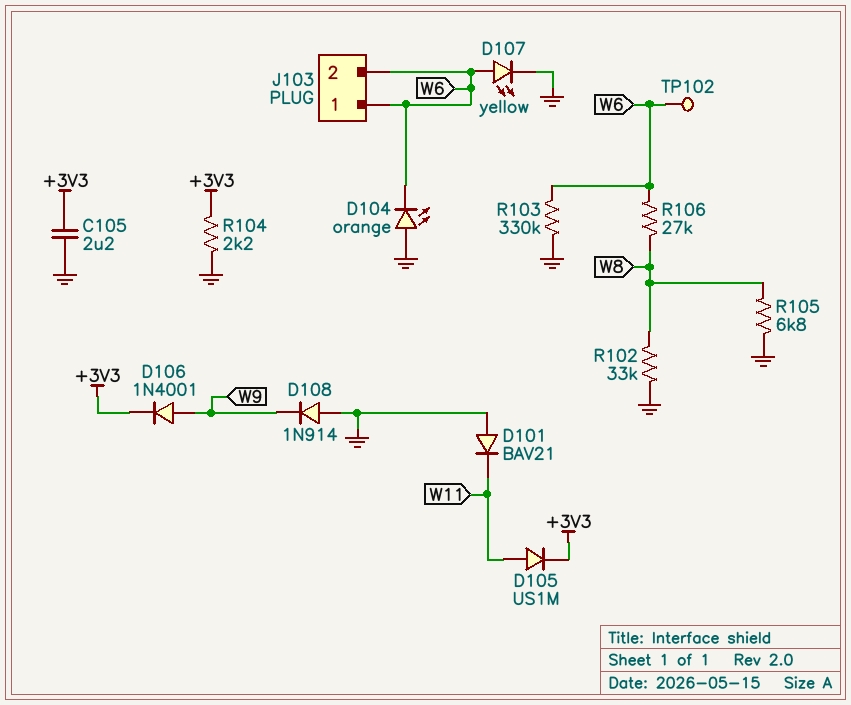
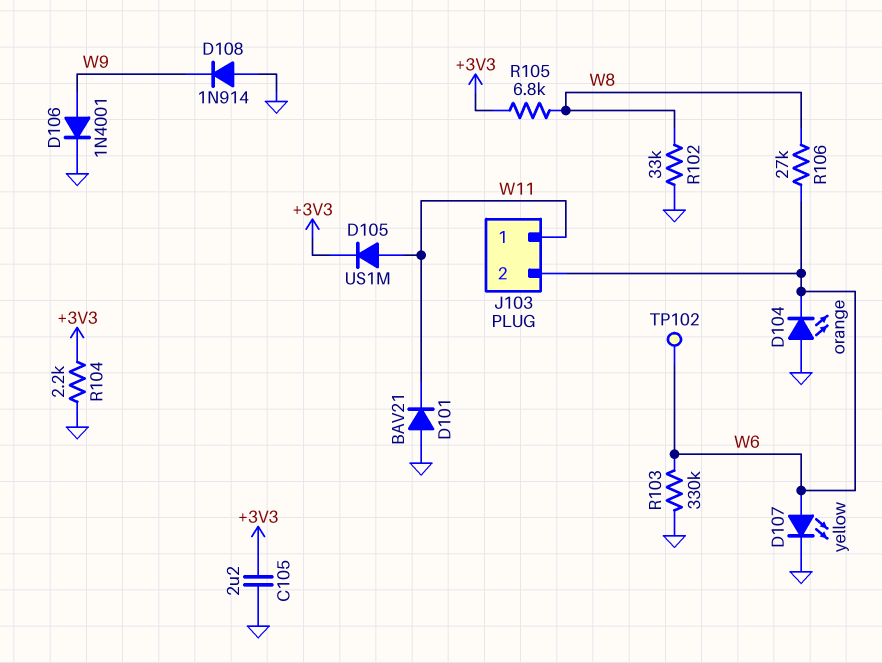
D106: diode 1N4001 (A W9, K +3V3) -> diode 1N4001 (A W9, K GND)
J103 pin 1: W6 -> W11
R105: 6.8k (GND, W8) -> 6.8k (+3V3, W8)

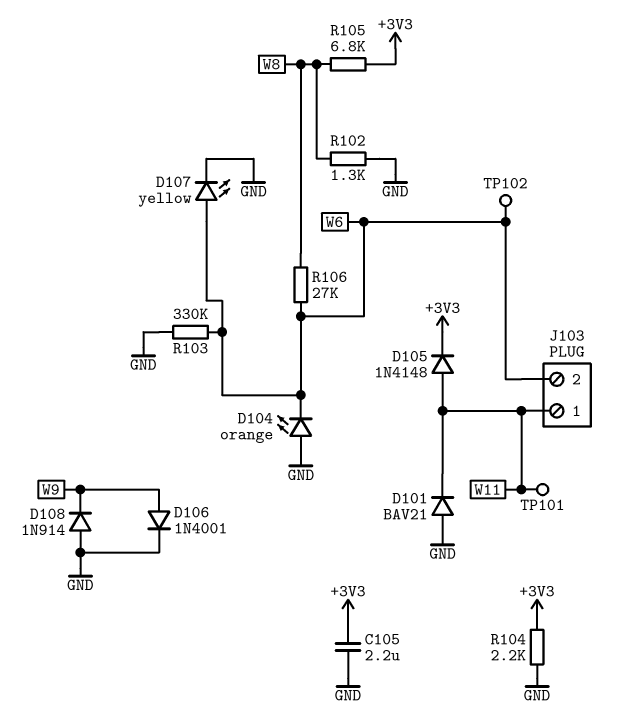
D105: diode US1M (A W11, K +3V3) -> diode 1N4148 (A W11, K +3V3)
R102: 33k (GND, W8) -> 1.3k (GND, W8)
TP101: none -> test point (W11)

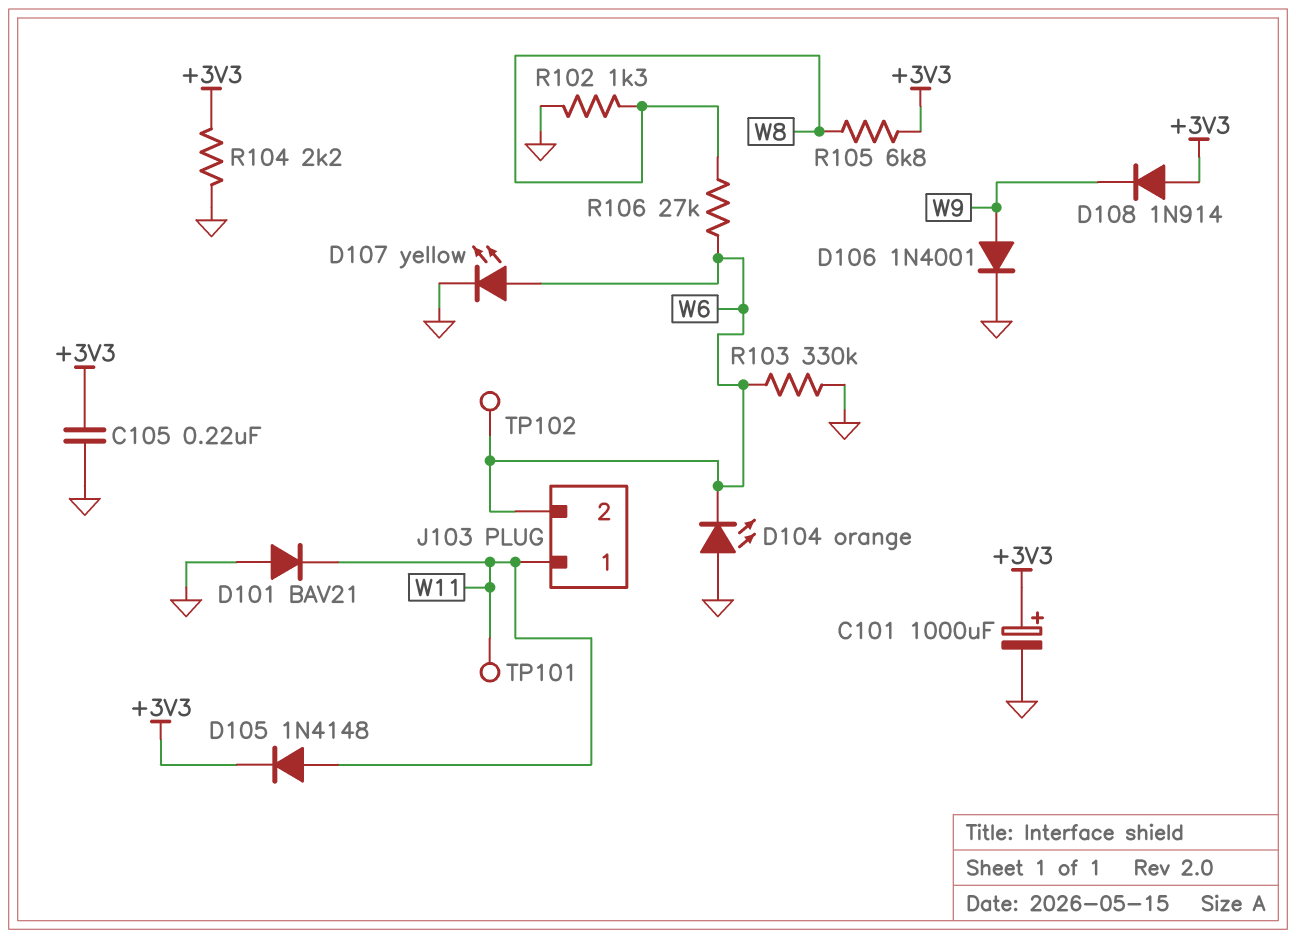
C101: none -> 1000uF (plus +3V3, minus GND)
C105: 2.2uF (+3V3, GND) -> 220nF (+3V3, GND)
D108: diode 1N914 (A GND, K W9) -> diode 1N914 (A +3V3, K W9)

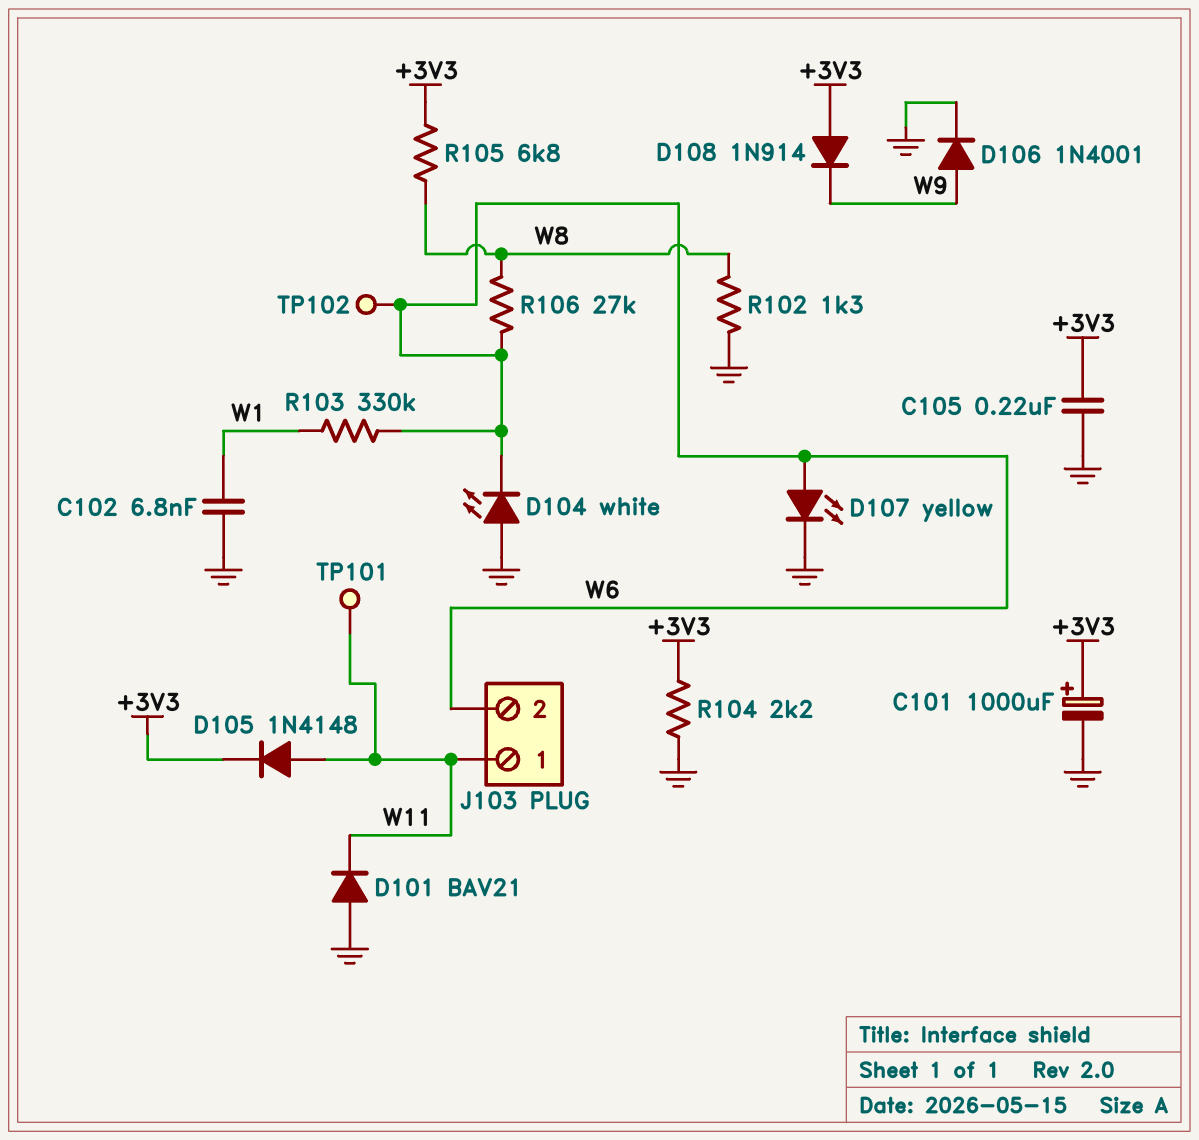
C102: none -> 6.8nF (GND, W1)
D104: LED orange (A GND, K W6) -> LED white (A GND, K W6)
R103: 330k (GND, W6) -> 330k (W1, W6)

